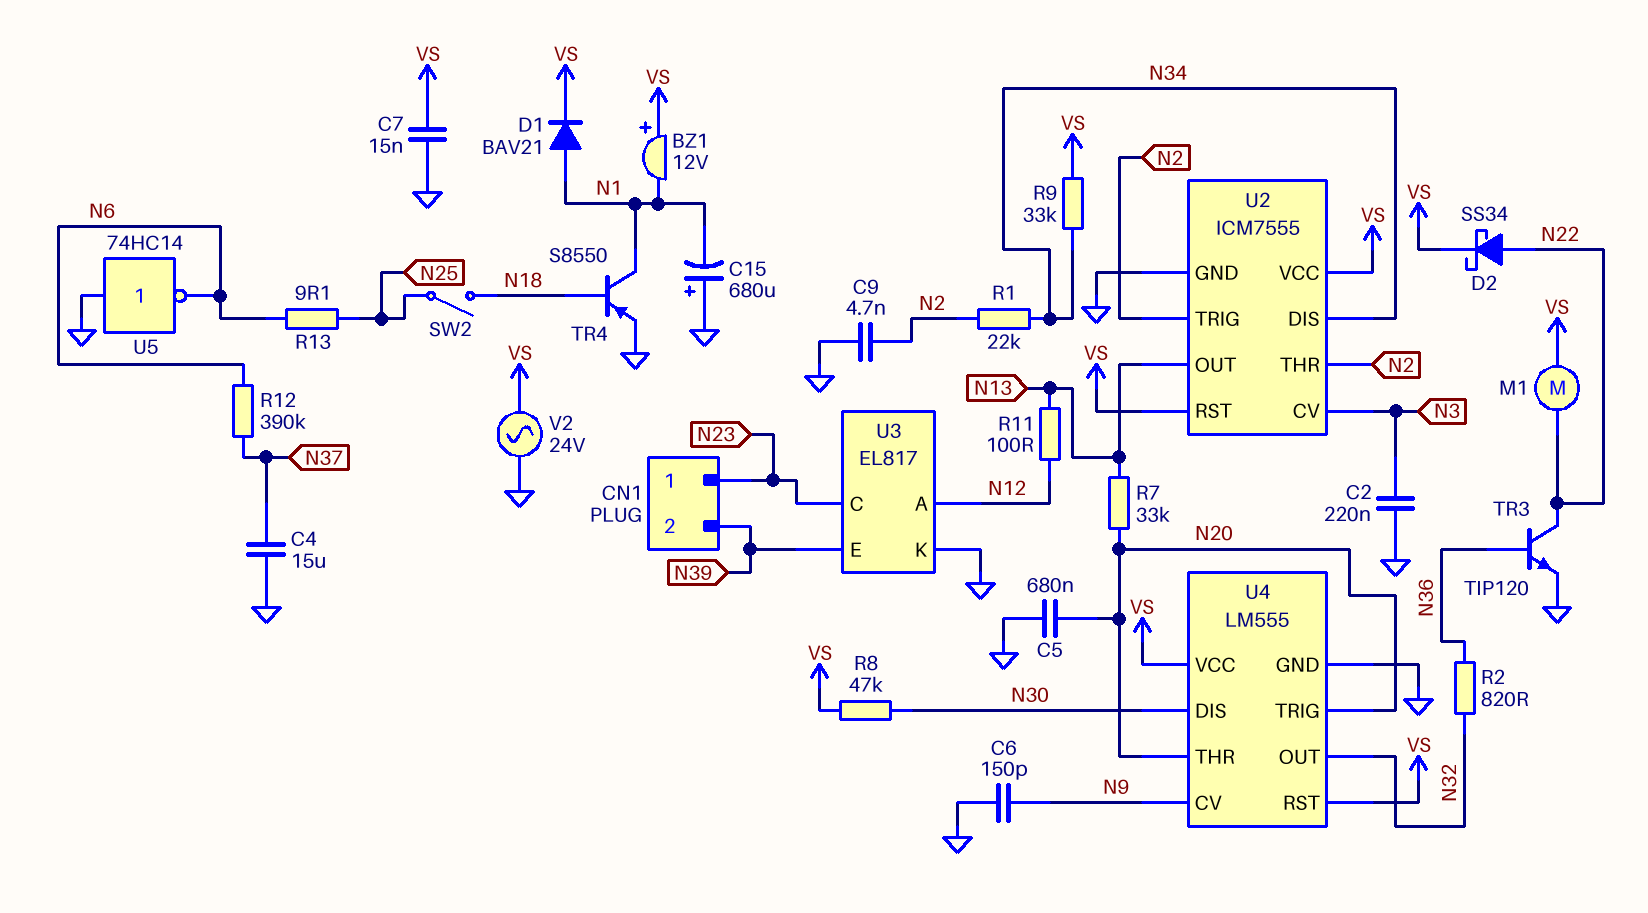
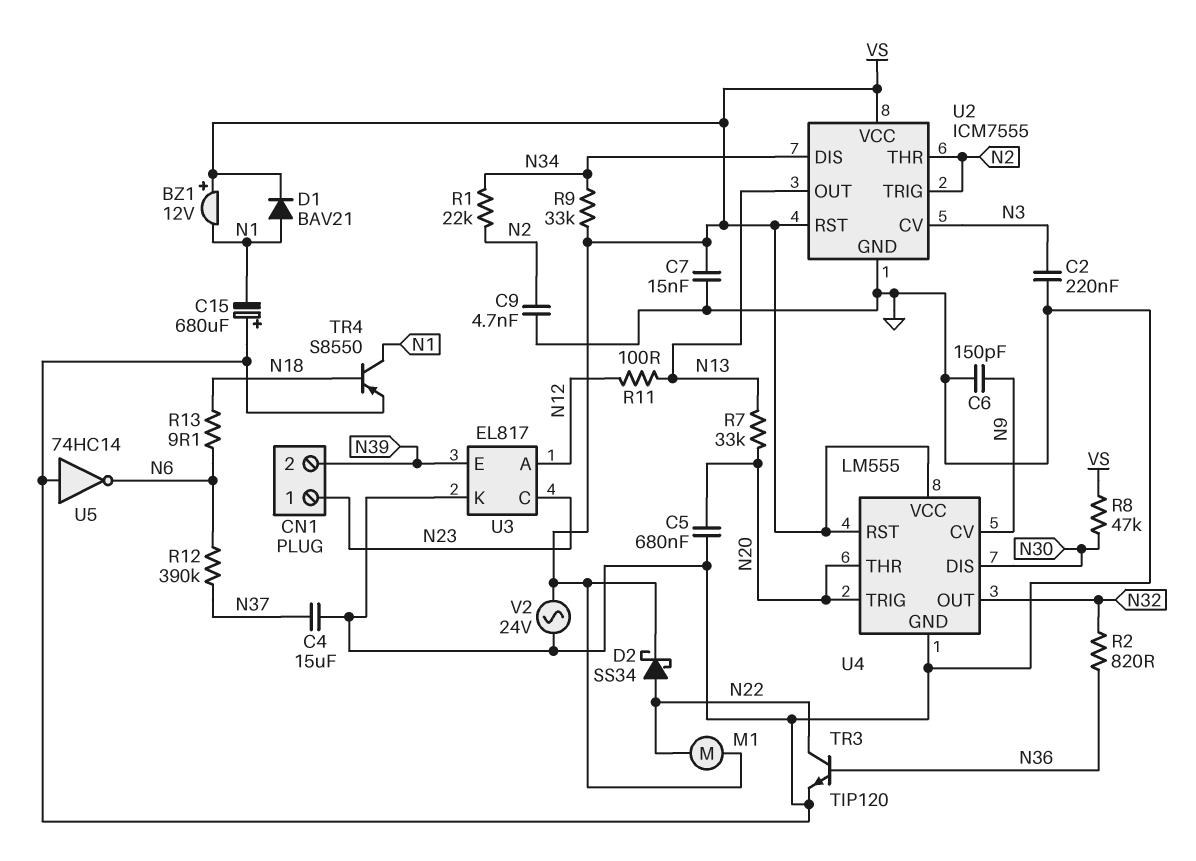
R13: 9.1 (N6, N25) -> 9.1 (N6, N18)
SW2: switch (N18, N25) -> none

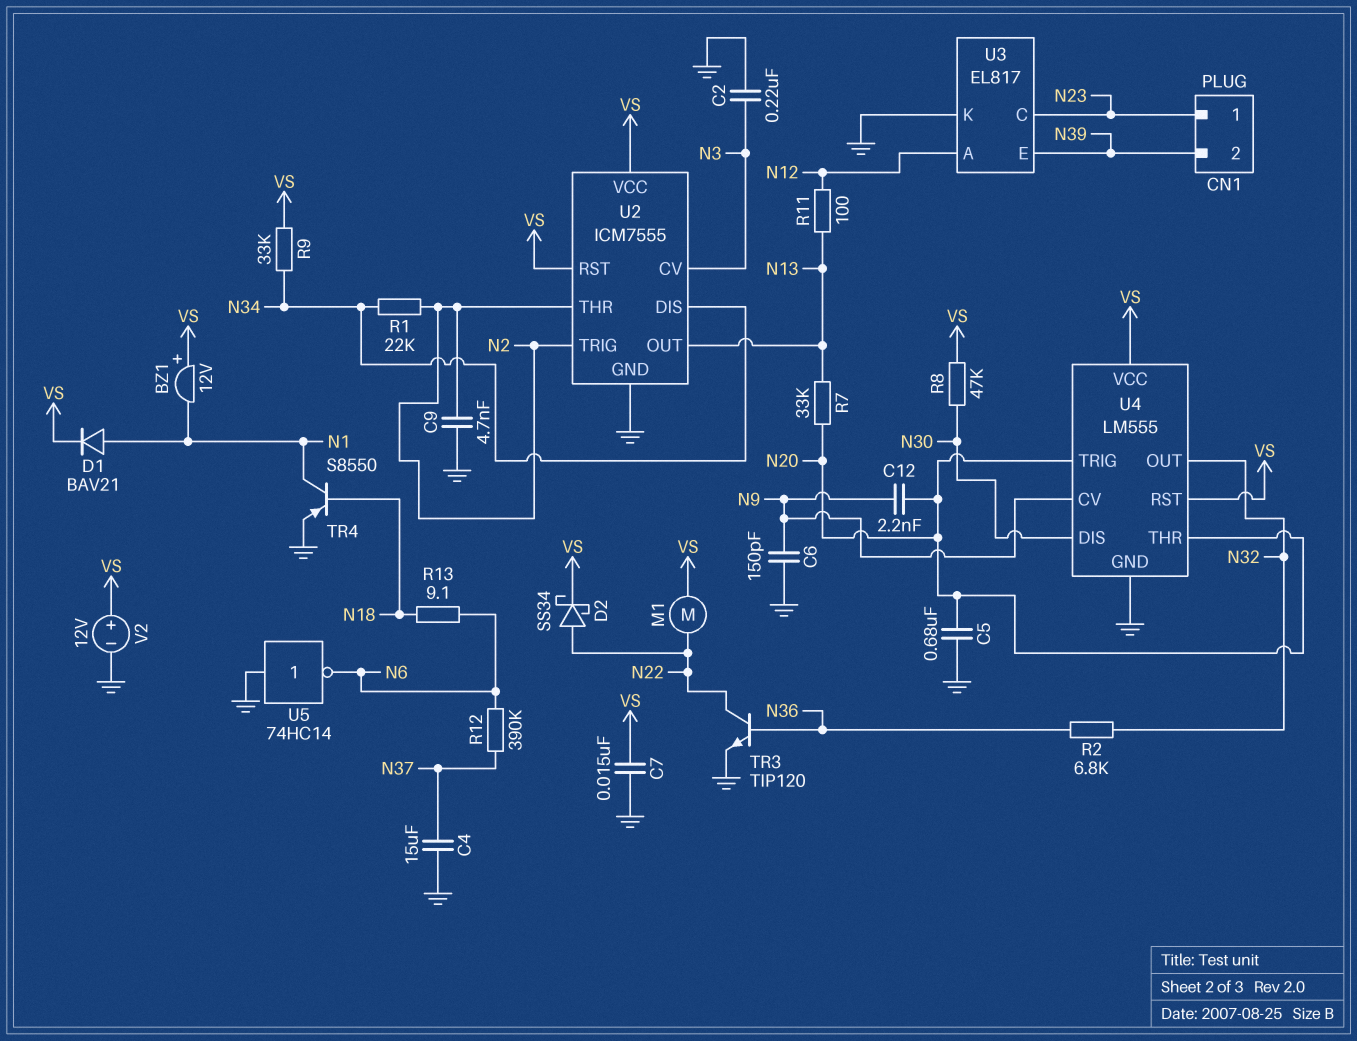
C12: none -> 2.2nF (N9, N20)
C15: 680uF (plus GND, minus N1) -> none
R2: 820 (N32, N36) -> 6.8k (N32, N36)
V2: AC 24V (GND, VS) -> 12V (plus VS, minus GND)

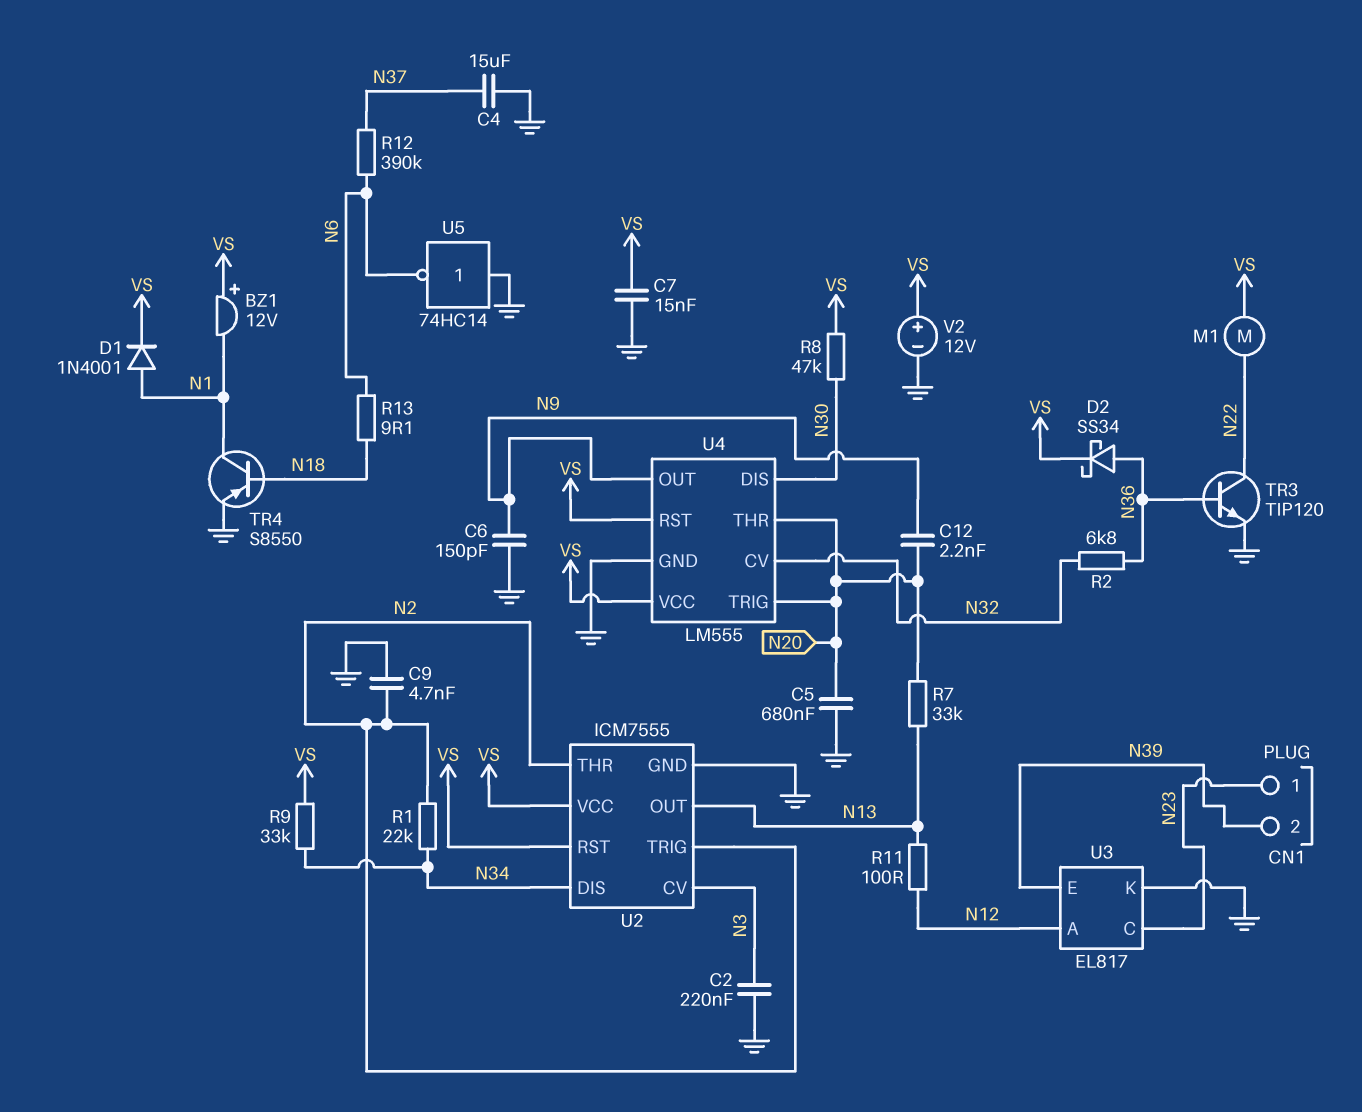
D1: diode BAV21 (A N1, K VS) -> diode 1N4001 (A N1, K VS)
D2: schottky SS34 (A N22, K VS) -> schottky SS34 (A N36, K VS)
U4 pin CV: N9 -> N32
U4 pin OUT: N32 -> N9

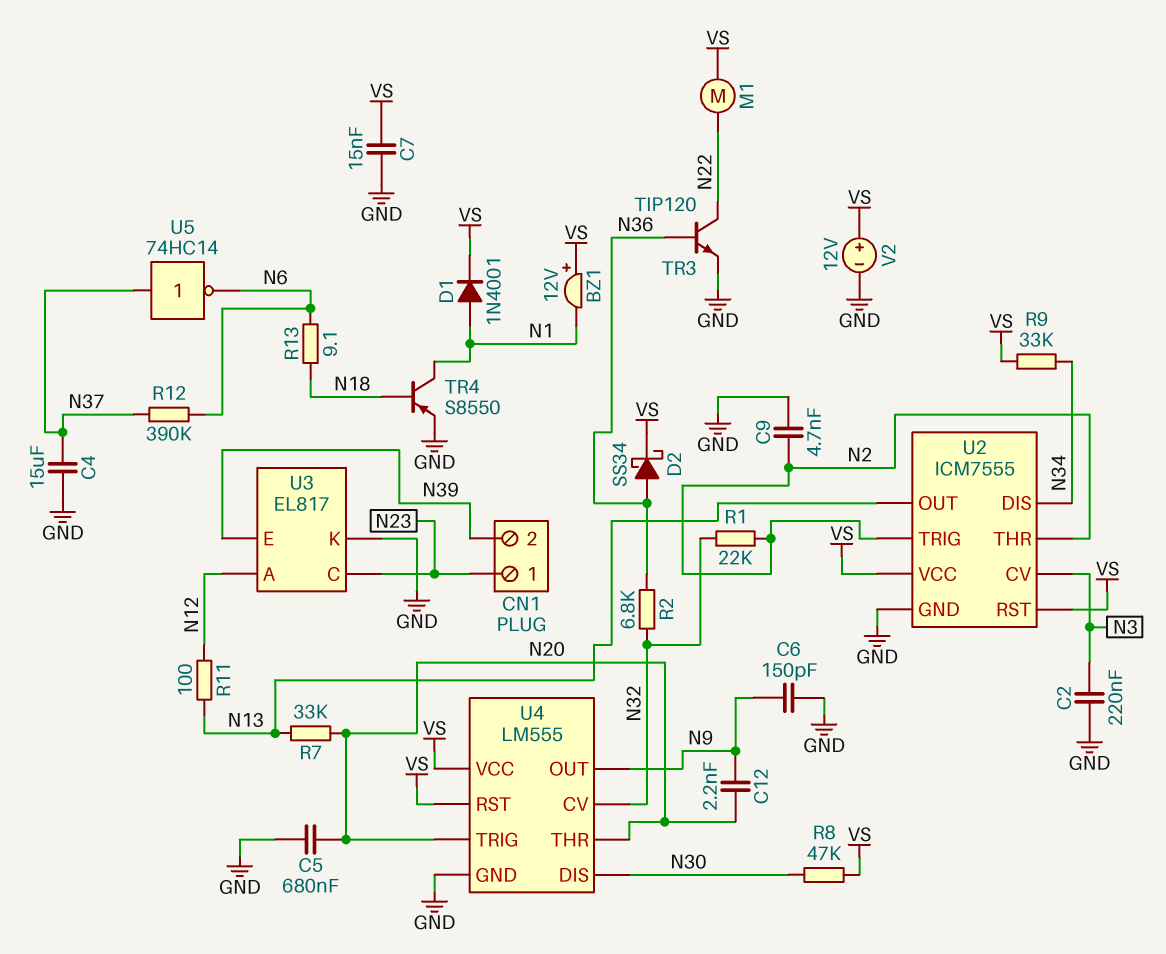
R1: 22k (N2, N34) -> 22k (N2, N32)
U5: NOT 74HC14 (in GND, out N6) -> NOT 74HC14 (in N37, out N6)

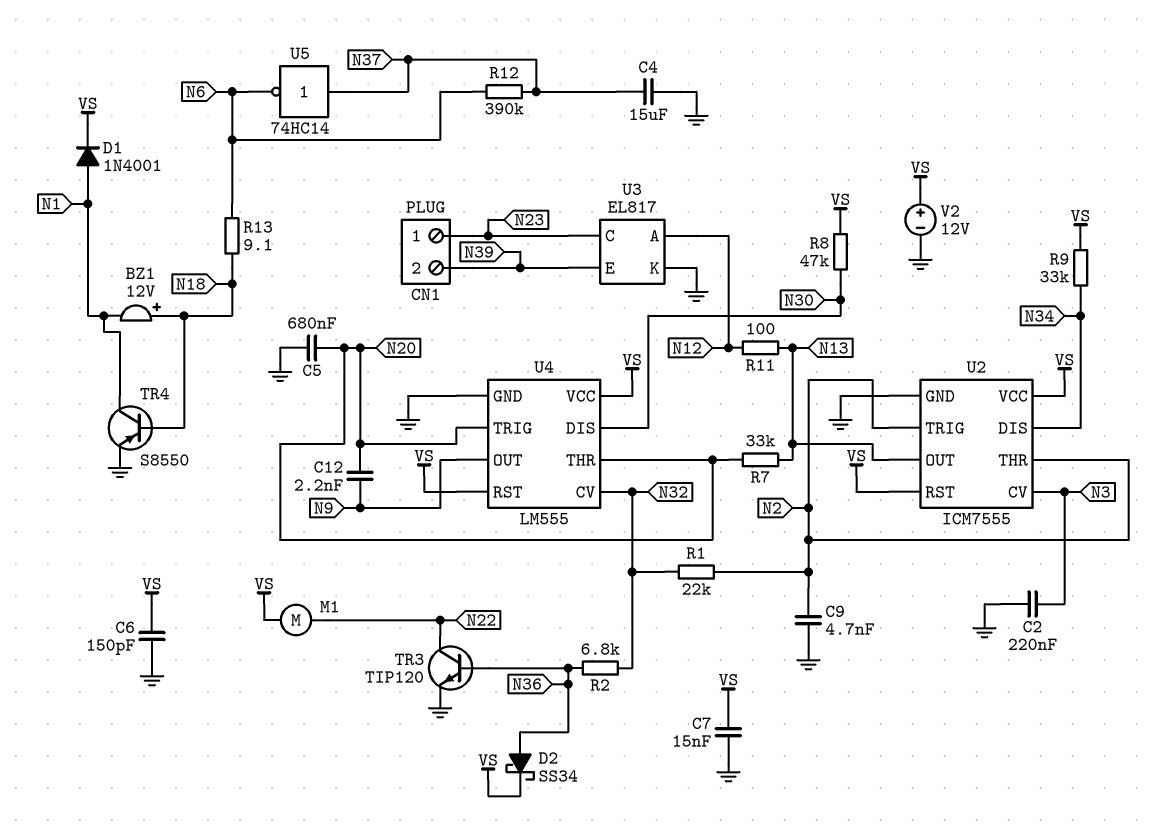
BZ1: buzzer 12V (plus VS, minus N1) -> buzzer 12V (plus N18, minus N1)
C6: 150pF (GND, N9) -> 150pF (GND, VS)

